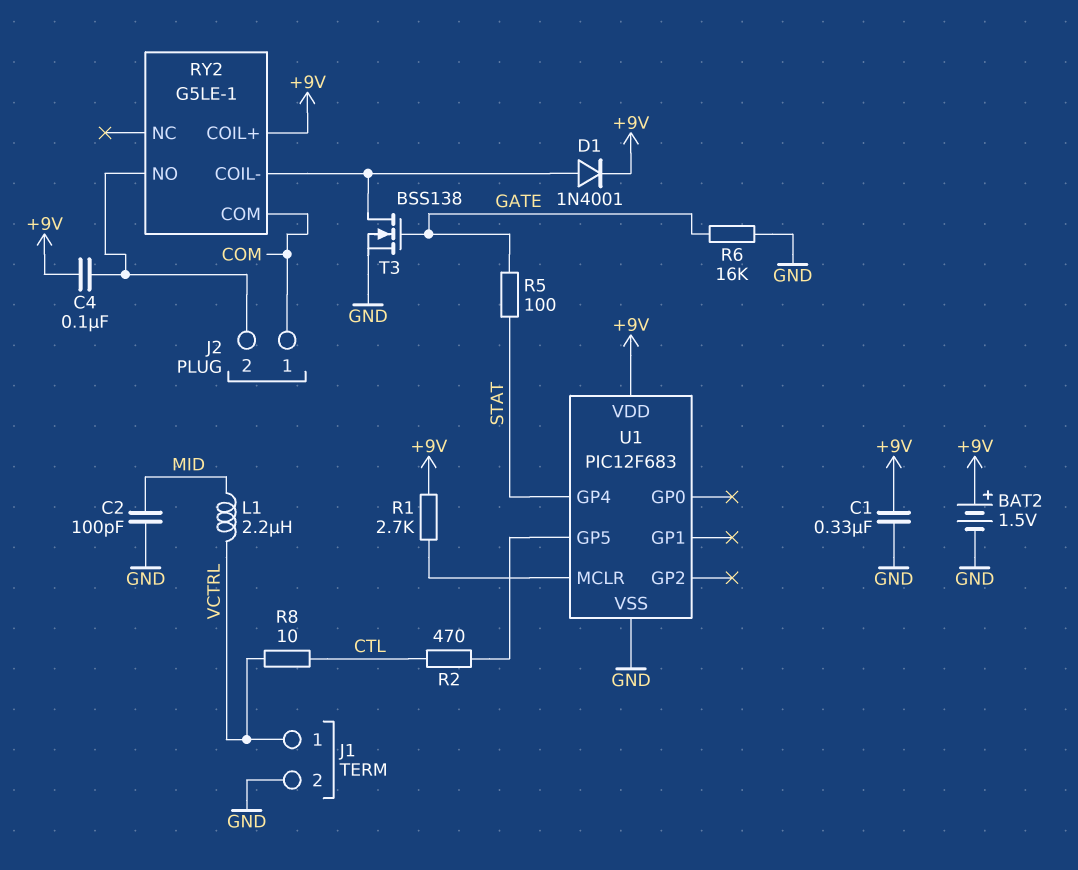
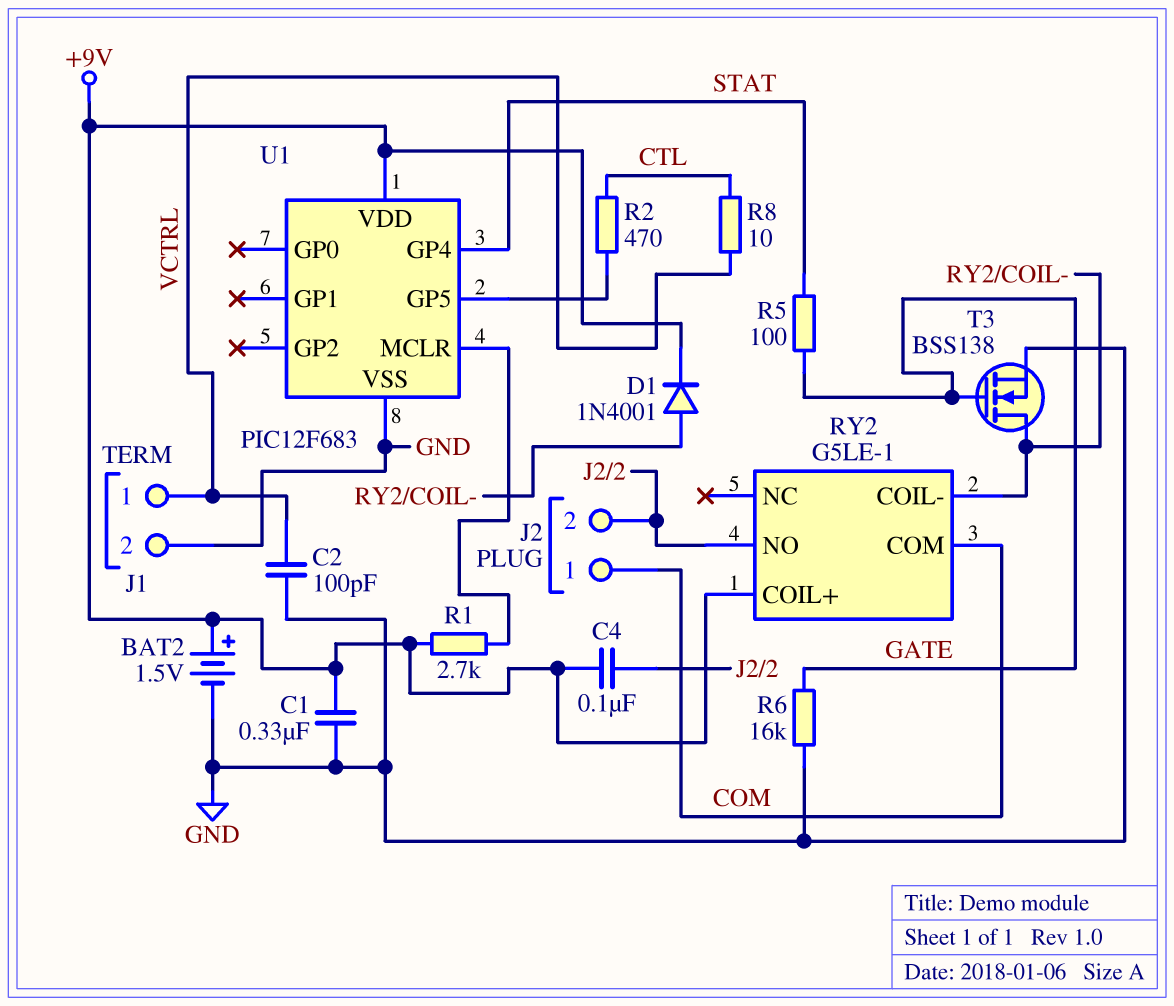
C2: 100pF (GND, MID) -> 100pF (GND, VCTRL)
L1: 2.2uH (MID, VCTRL) -> none

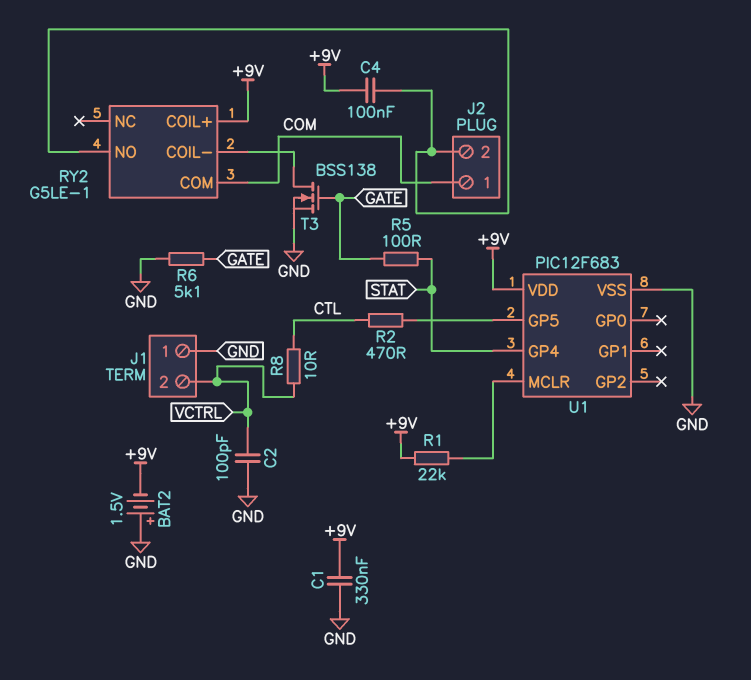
BAT2: 1.5V (plus +9V, minus GND) -> 1.5V (plus GND, minus +9V)
D1: diode 1N4001 (A RY2/COIL-, K +9V) -> none
J1 pin 1: VCTRL -> GND
J1 pin 2: GND -> VCTRL
R1: 2.7k (+9V, U1/MCLR) -> 22k (+9V, U1/MCLR)
R6: 16k (GATE, GND) -> 5.1k (GATE, GND)

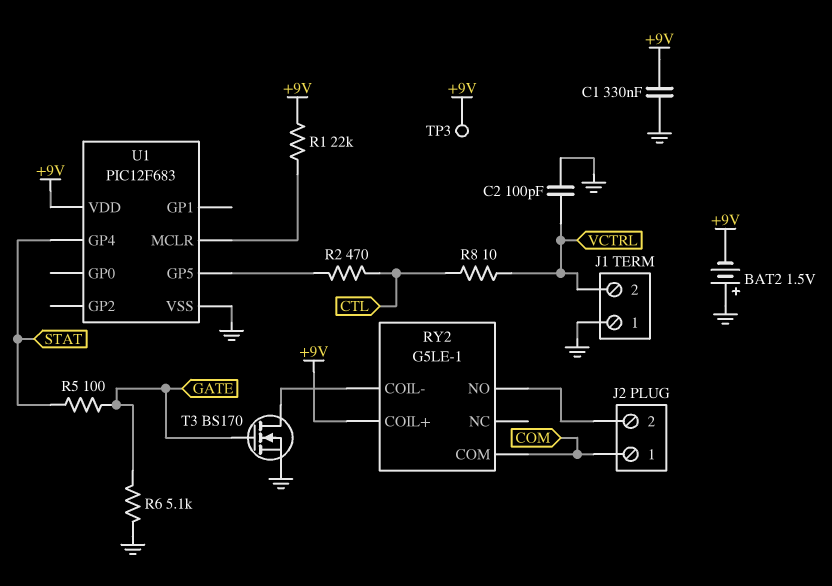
C4: 100nF (+9V, J2/2) -> none
T3: NMOS BSS138 (G GATE, D RY2/COIL-, S GND) -> NMOS BS170 (G GATE, D RY2/COIL-, S GND)
TP3: none -> test point (+9V)

